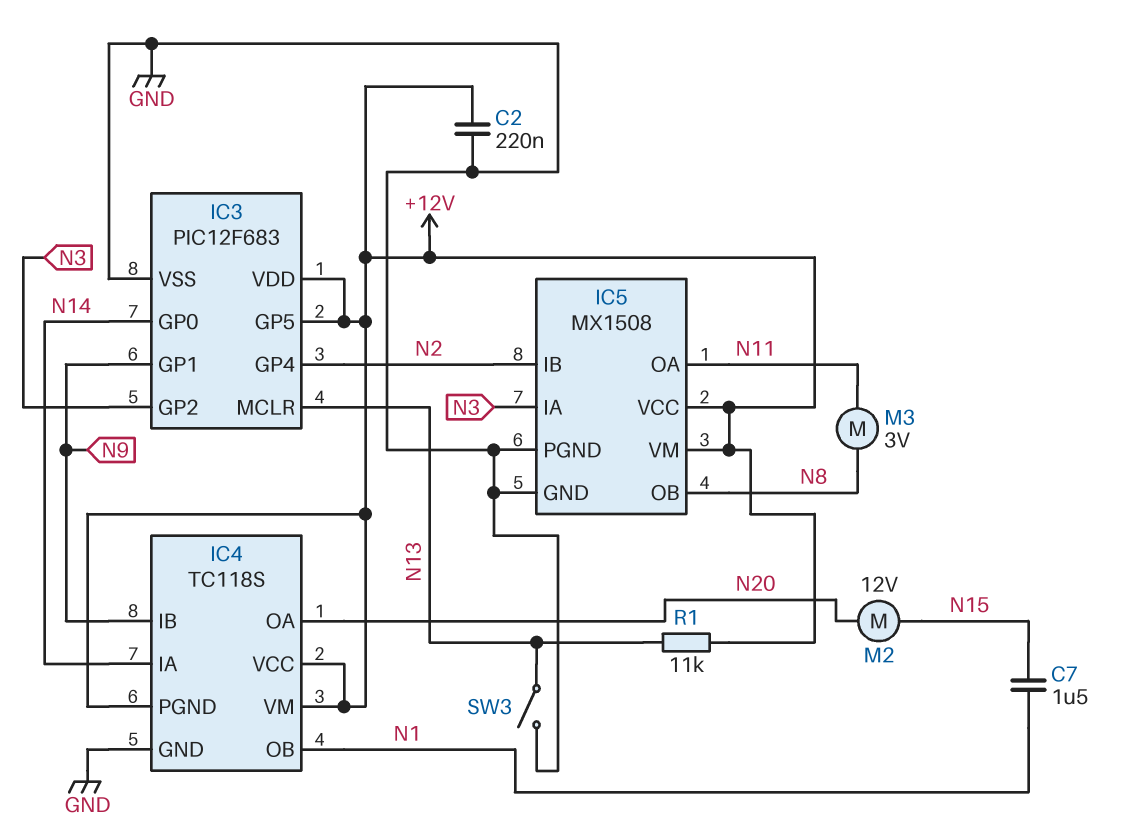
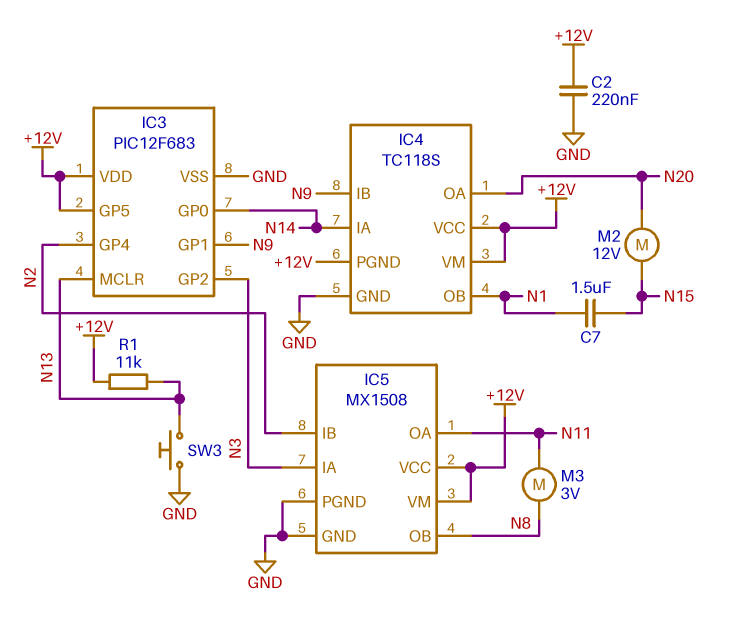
SW3: switch (GND, N13) -> button (GND, N13)

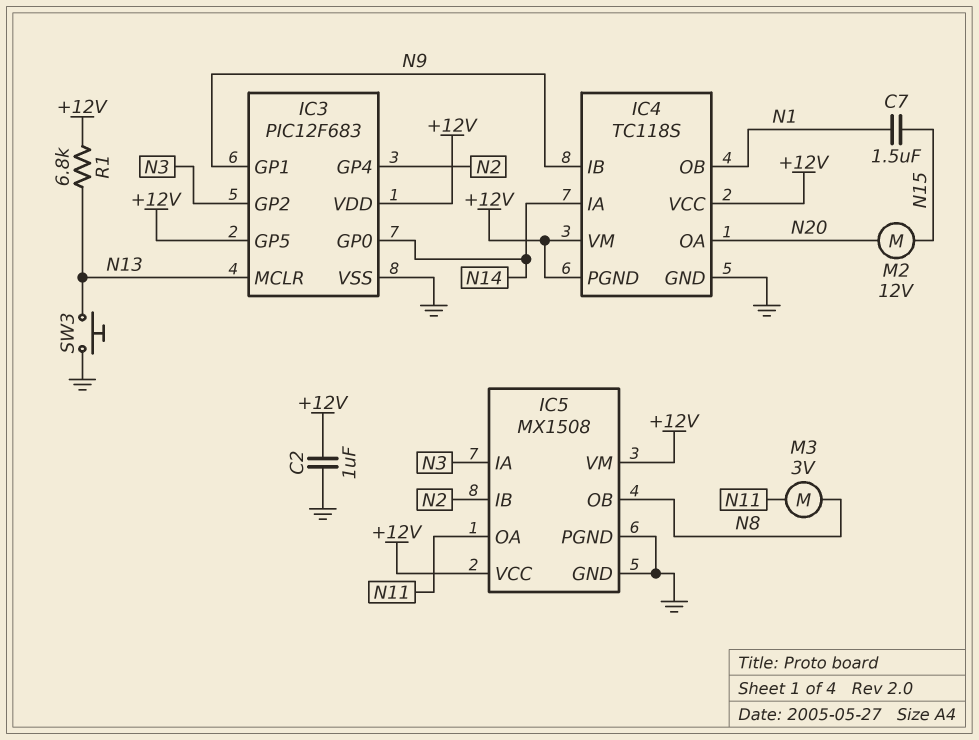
C2: 220nF (+12V, GND) -> 1uF (+12V, GND)
R1: 11k (+12V, N13) -> 6.8k (+12V, N13)

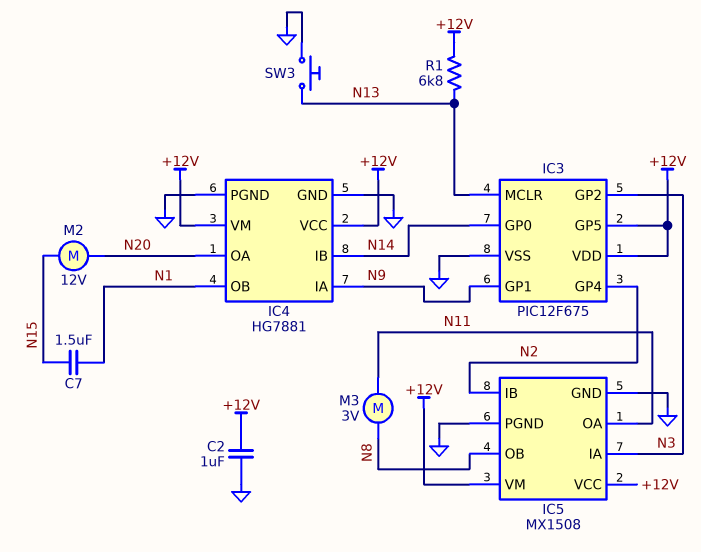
IC3: PIC12F683 -> PIC12F675
IC4: TC118S -> HG7881
IC4 pin IA: N14 -> N9
IC4 pin IB: N9 -> N14
IC4 pin PGND: +12V -> GND

